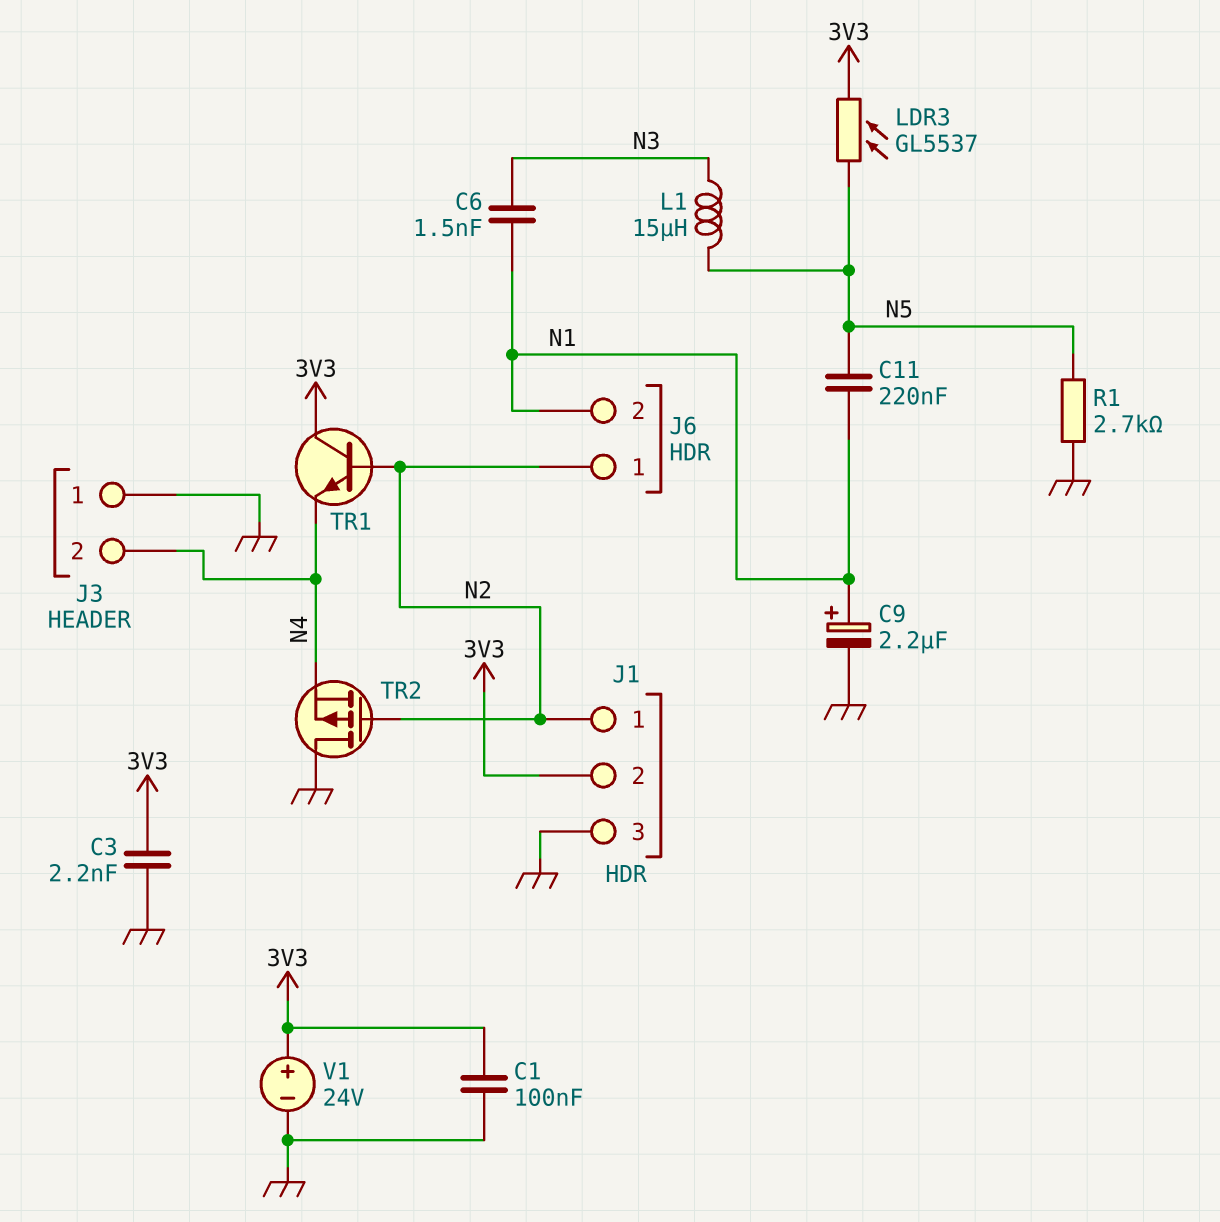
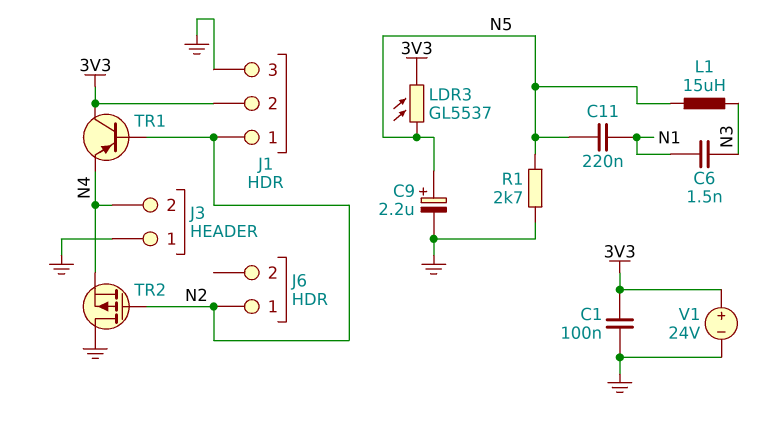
C3: 2.2nF (3V3, GND) -> none
C9: 2.2uF (plus N1, minus GND) -> 2.2uF (plus N5, minus GND)
J6 pin 2: N1 -> none
TR1: NPN (B N2, C 3V3, E N4) -> PNP (B N2, C 3V3, E N4)

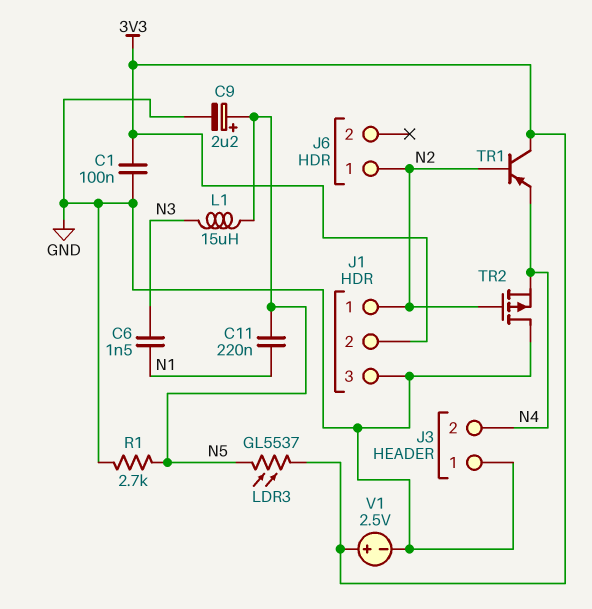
V1: 24V (plus 3V3, minus GND) -> 2.5V (plus 3V3, minus GND)

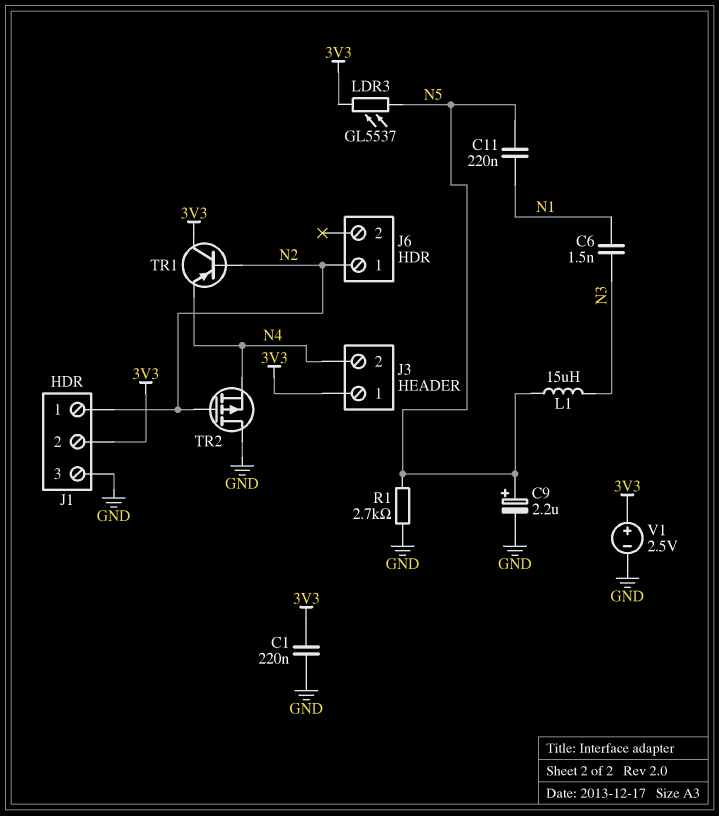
C1: 100nF (3V3, GND) -> 220nF (3V3, GND)
J3 pin 1: GND -> 3V3

